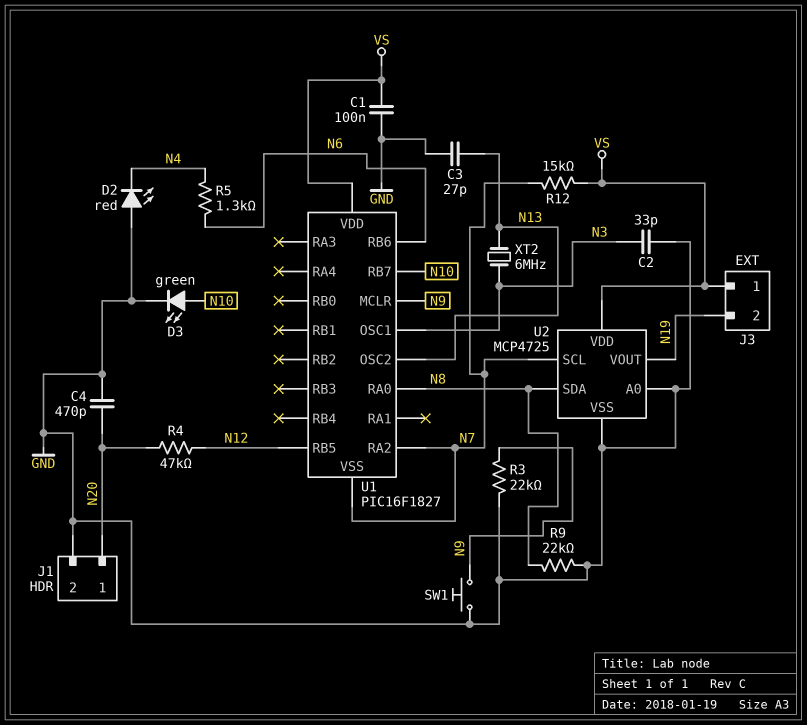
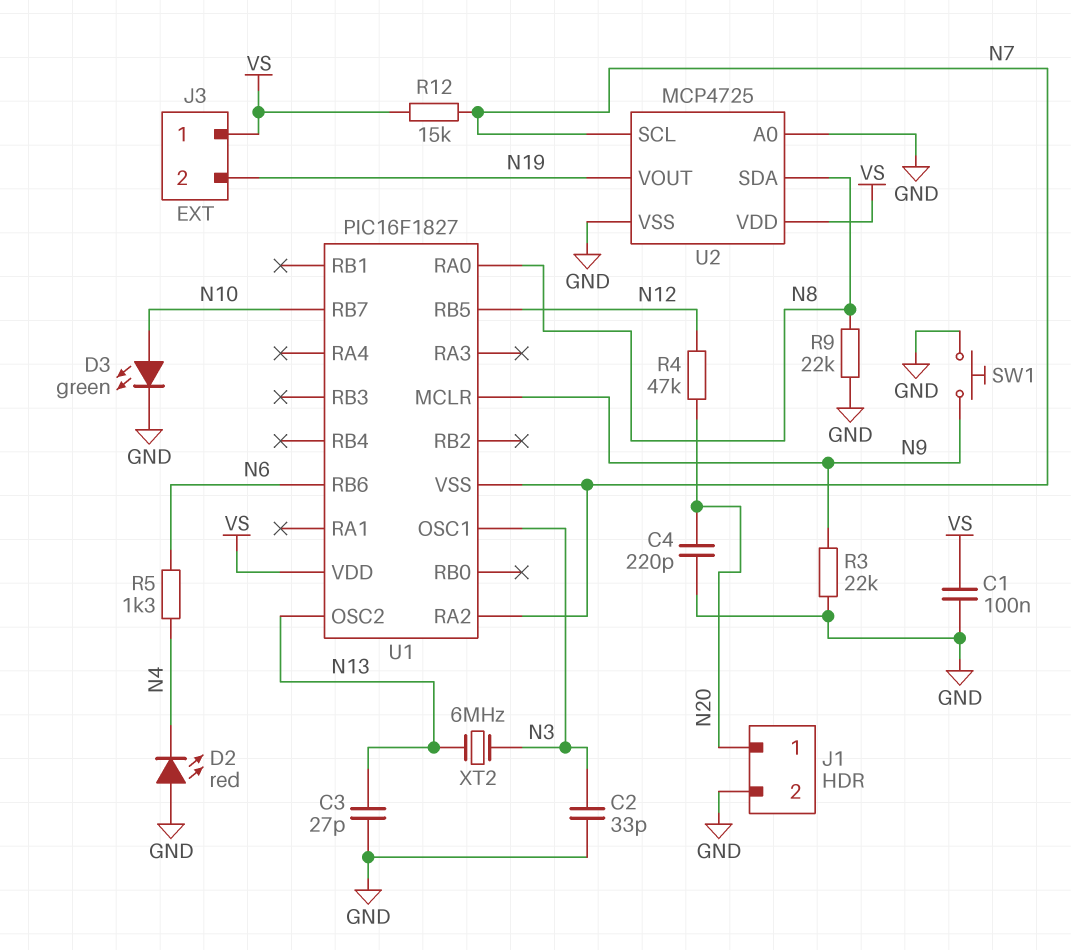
C4: 470pF (GND, N20) -> 220pF (GND, N20)

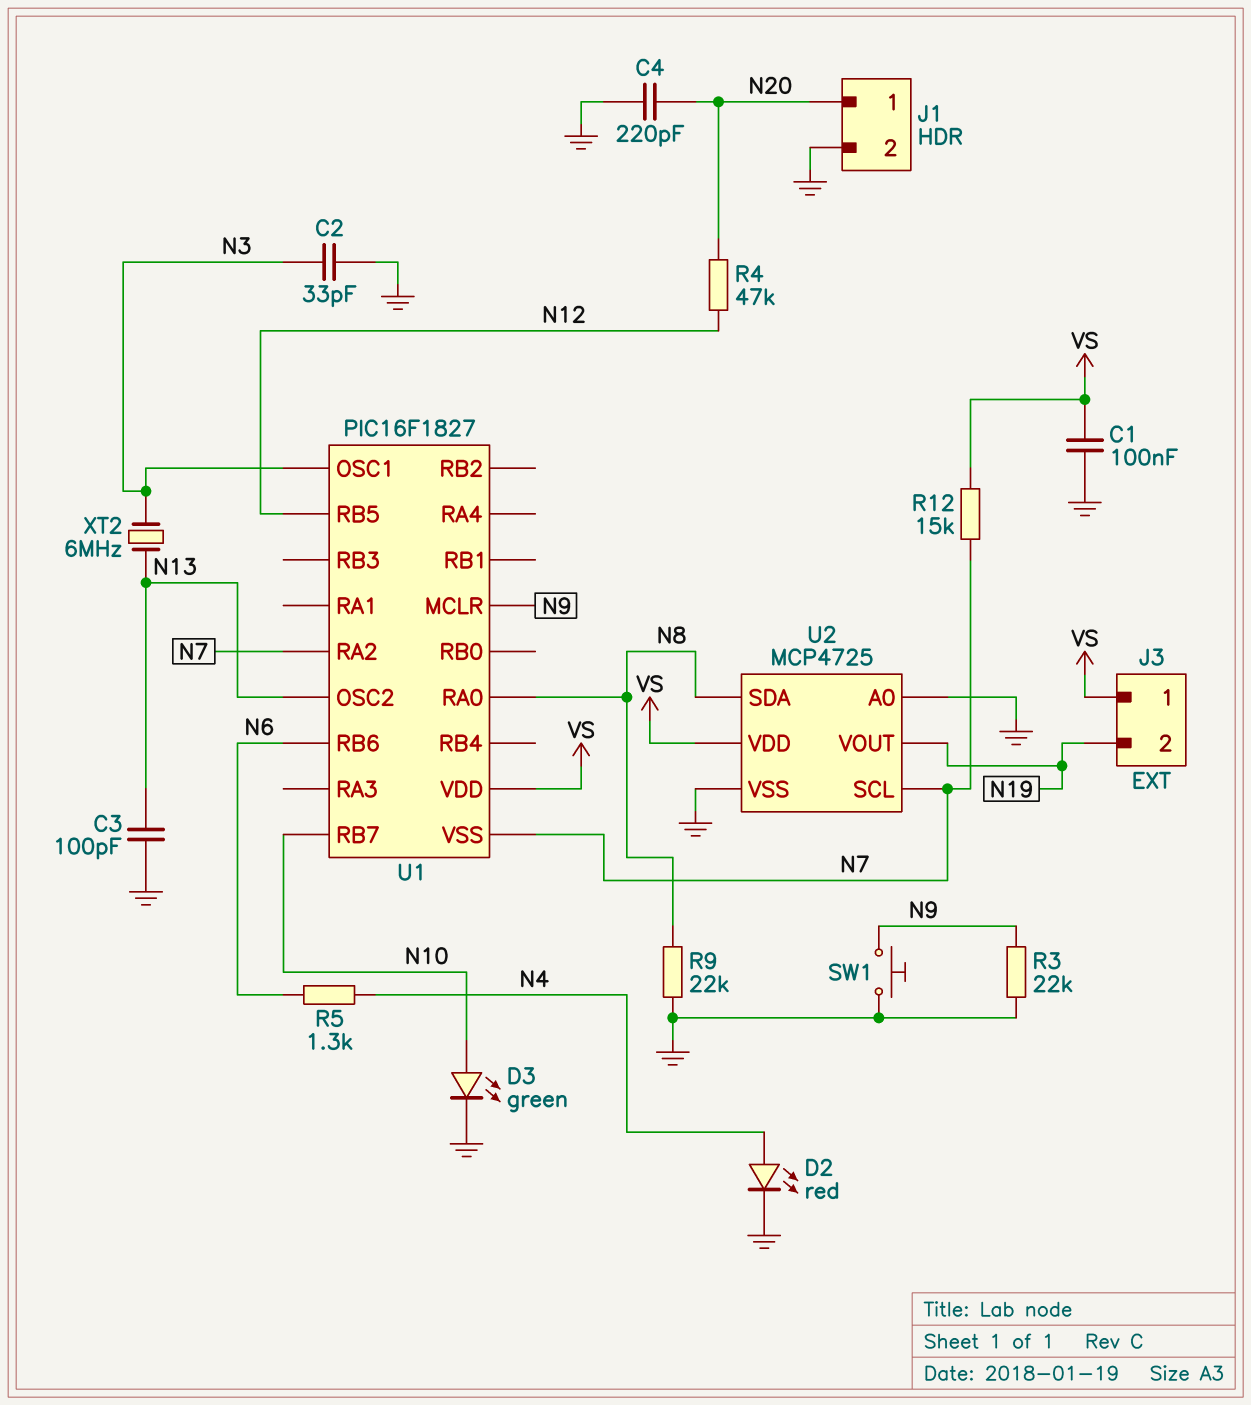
C3: 27pF (GND, N13) -> 100pF (GND, N13)
D2: LED red (A GND, K N4) -> LED red (A N4, K GND)

